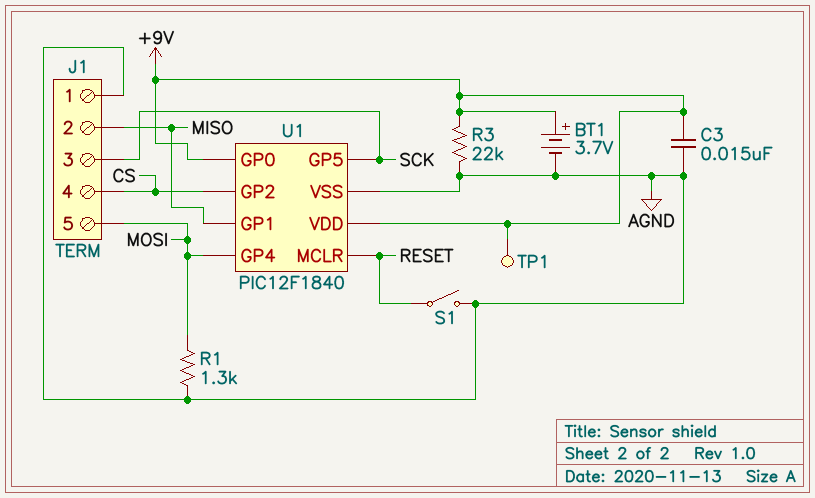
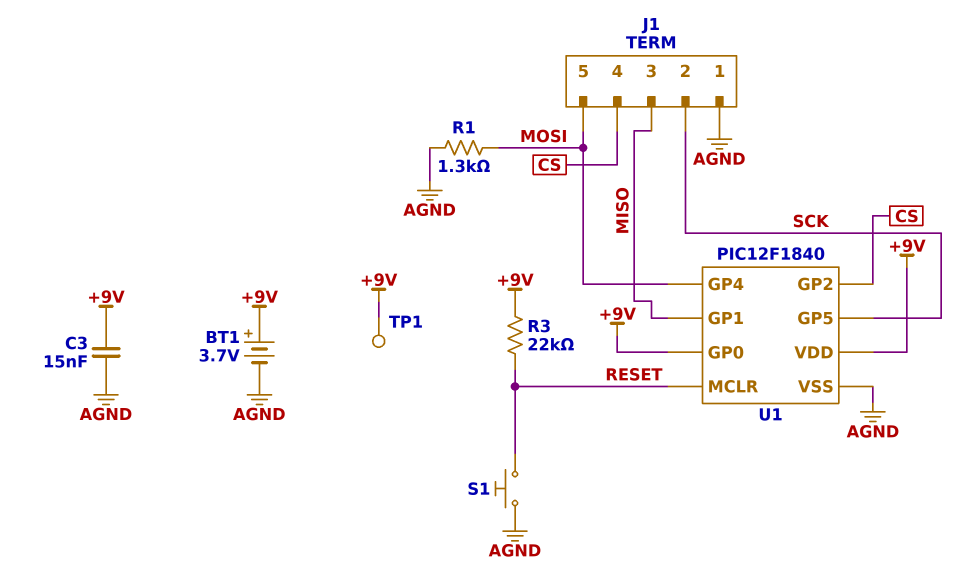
J1 pin 2: MISO -> SCK
J1 pin 3: SCK -> MISO
R3: 22k (+9V, AGND) -> 22k (+9V, RESET)
S1: switch (AGND, RESET) -> button (AGND, RESET)

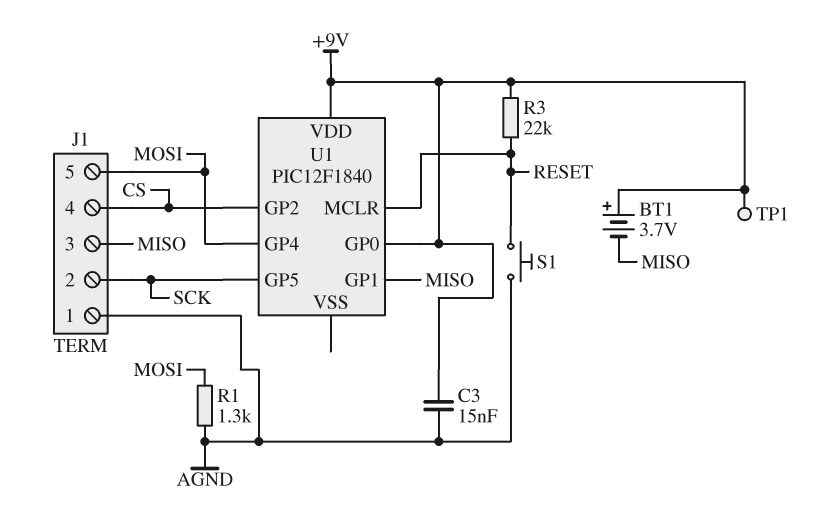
BT1: 3.7V (plus +9V, minus AGND) -> 3.7V (plus +9V, minus MISO)
U1 pin VSS: AGND -> none

